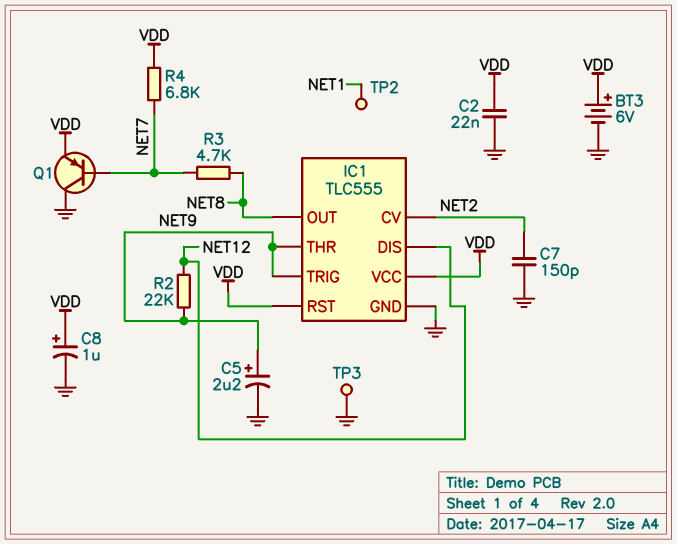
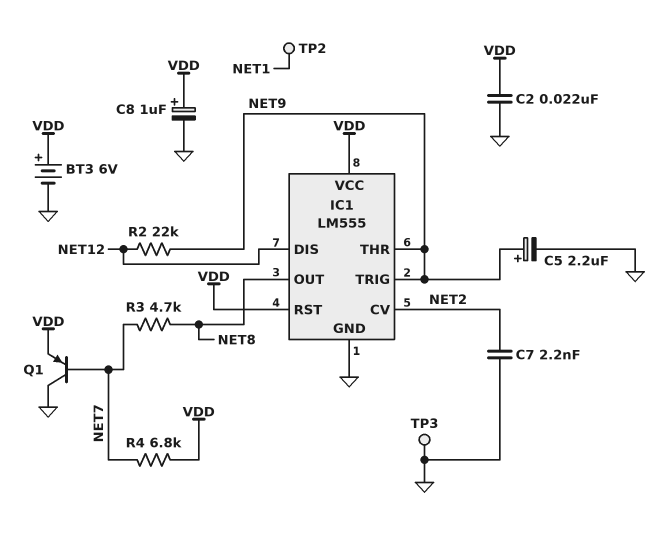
C7: 150pF (GND, NET2) -> 2.2nF (GND, NET2)
IC1: TLC555 -> LM555

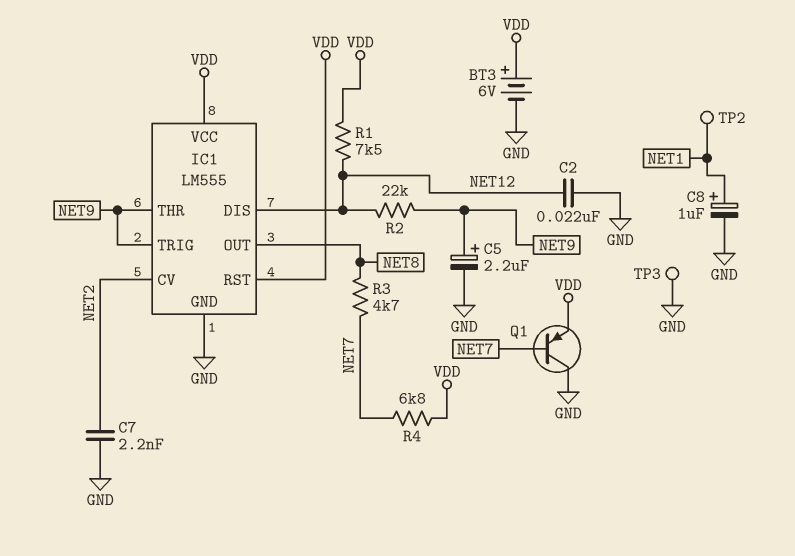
C2: 22nF (GND, VDD) -> 22nF (GND, NET12)
C8: 1uF (plus VDD, minus GND) -> 1uF (plus NET1, minus GND)
R1: none -> 7.5k (NET12, VDD)

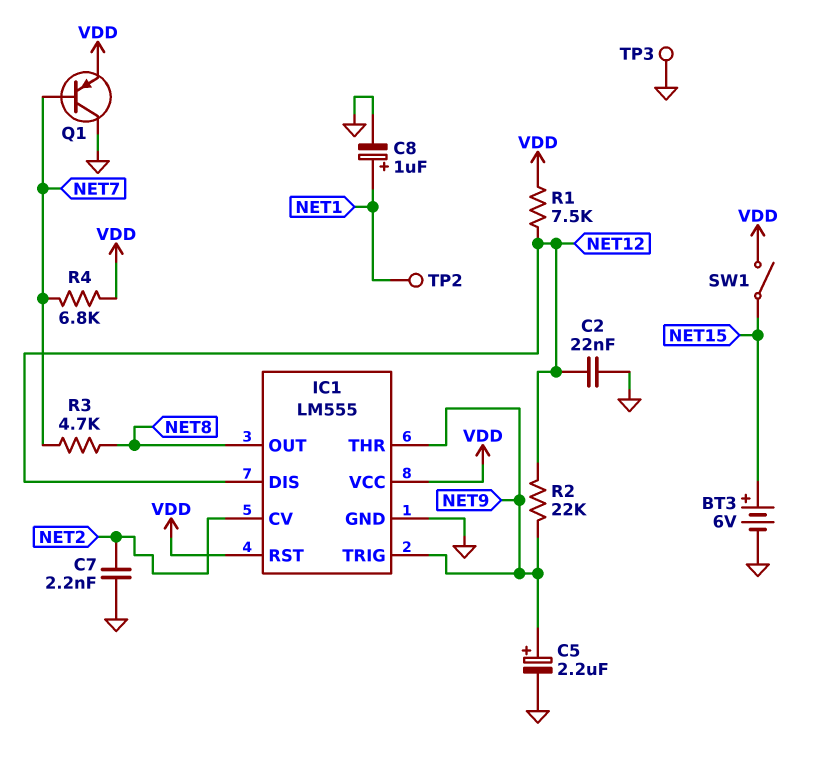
BT3: 6V (plus VDD, minus GND) -> 6V (plus NET15, minus GND)
SW1: none -> switch (NET15, VDD)

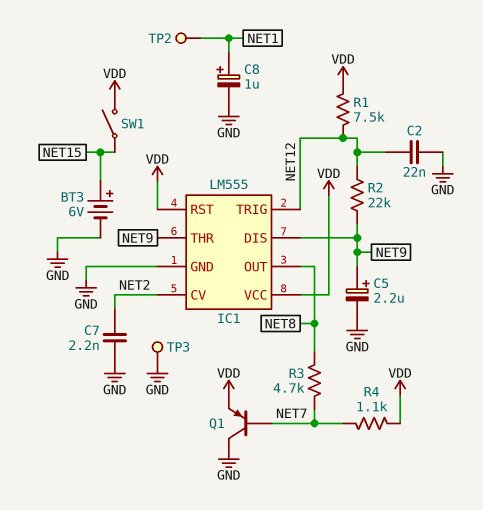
IC1 pin DIS: NET12 -> NET9
IC1 pin TRIG: NET9 -> NET12
R4: 6.8k (NET7, VDD) -> 1.1k (NET7, VDD)

